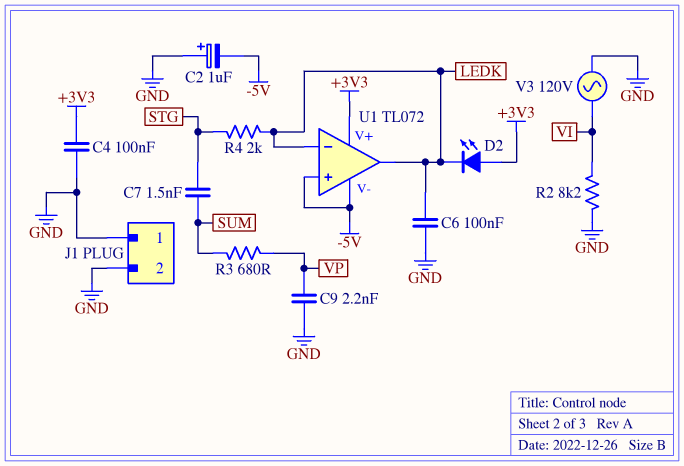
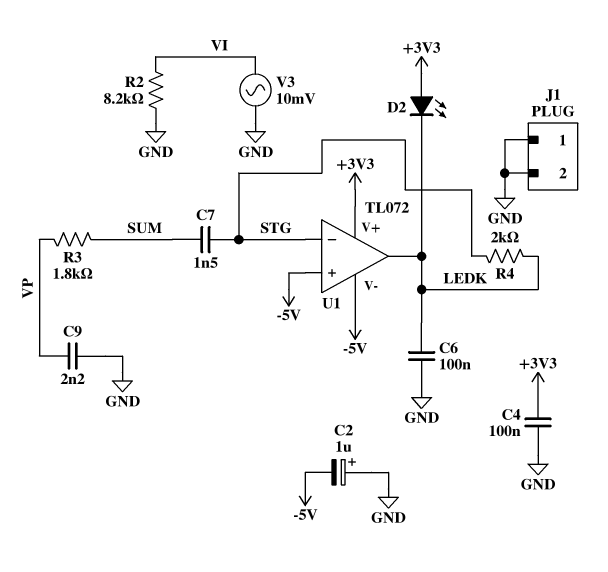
R3: 680 (SUM, VP) -> 1.8k (SUM, VP)
U1 pin in-: LEDK -> STG
V3: AC 120V (GND, VI) -> AC 10mV (GND, VI)

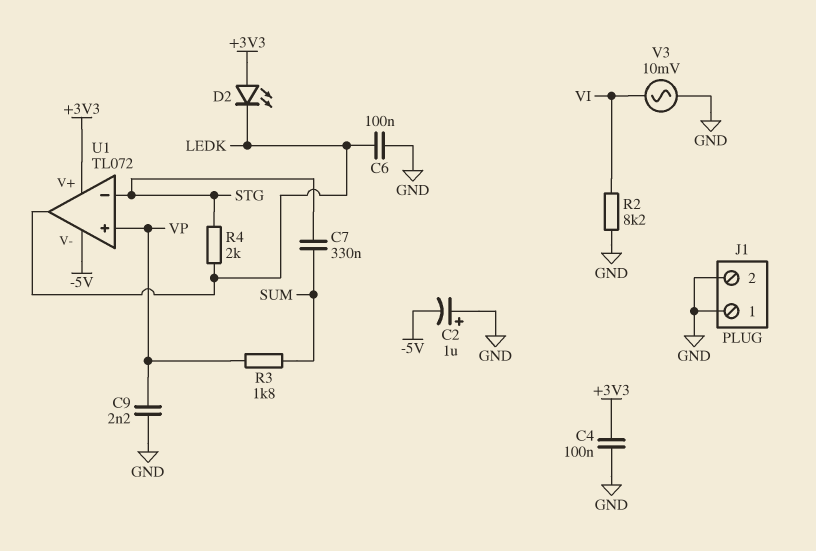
C7: 1.5nF (STG, SUM) -> 330nF (STG, SUM)
U1 pin in+: -5V -> VP

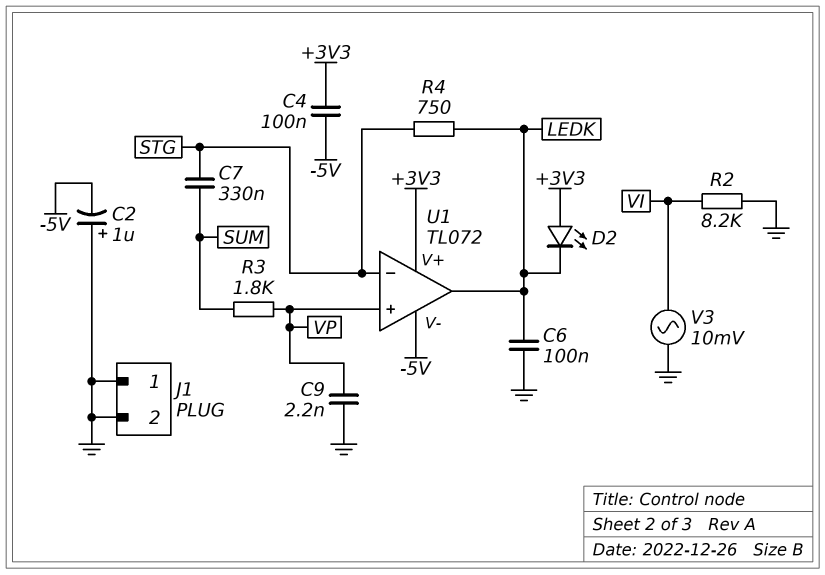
C4: 100nF (+3V3, GND) -> 100nF (+3V3, -5V)
R4: 2k (LEDK, STG) -> 750 (LEDK, STG)

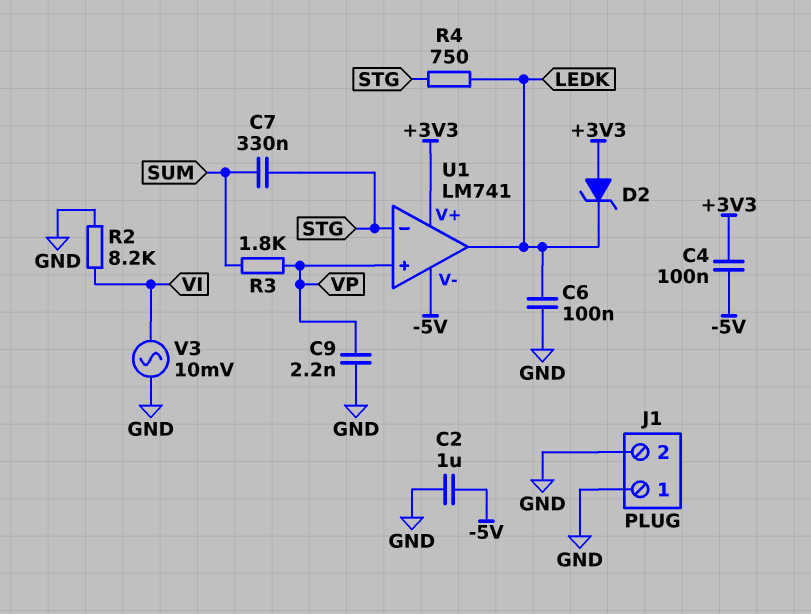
C2: 1uF (plus GND, minus -5V) -> 1uF (-5V, GND)
D2: LED (A +3V3, K LEDK) -> zener (A +3V3, K LEDK)
U1: TL072 -> LM741

